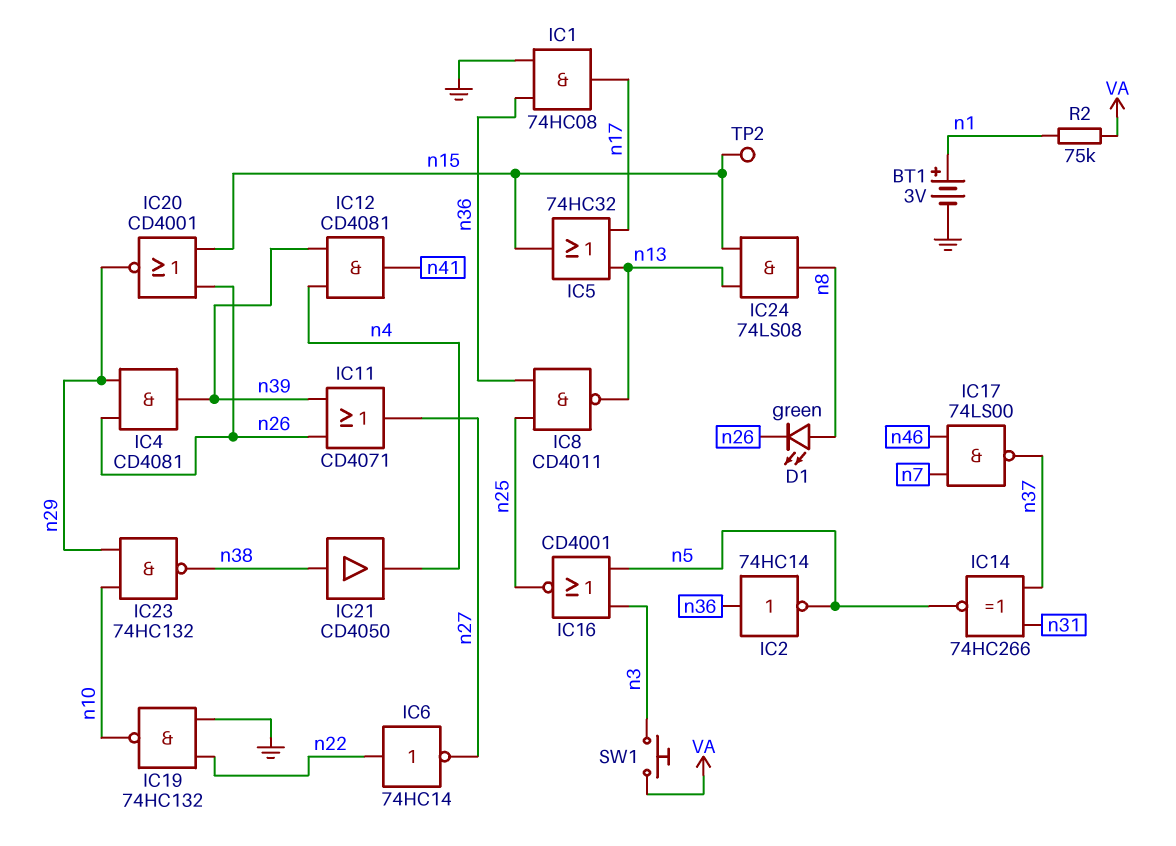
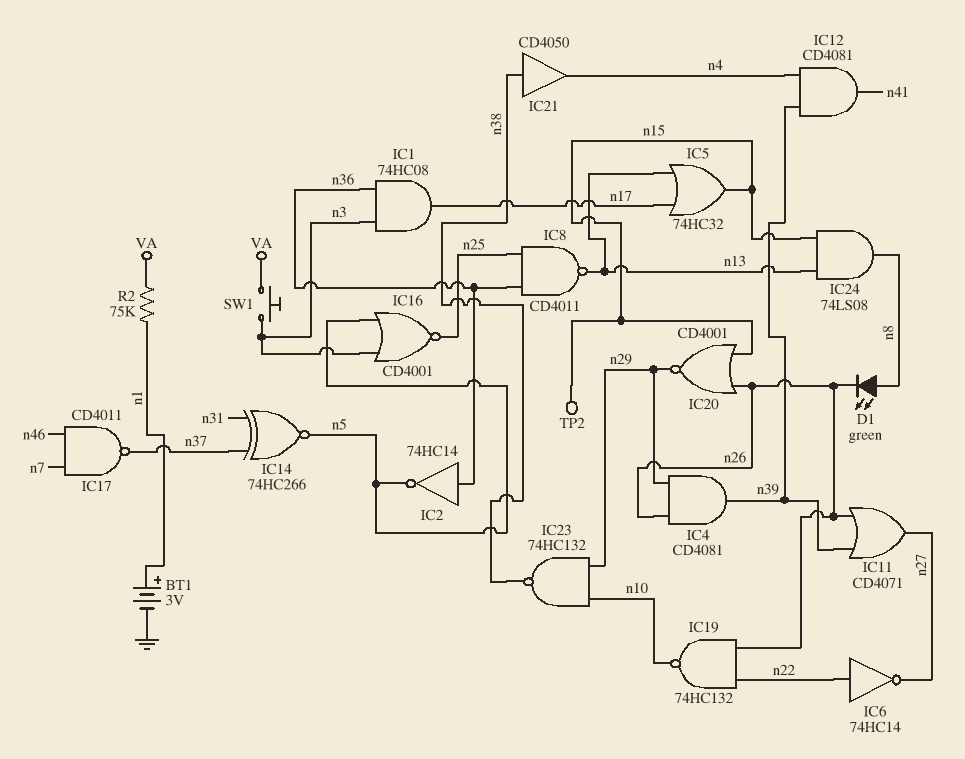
IC1: AND 74HC08 (in GND, in n36, out n17) -> AND 74HC08 (in n3, in n36, out n17)
IC17: NAND 74LS00 (in n7, in n46, out n37) -> NAND CD4011 (in n7, in n46, out n37)
IC19: NAND 74HC132 (in GND, in n22, out n10) -> NAND 74HC132 (in n22, in n26, out n10)

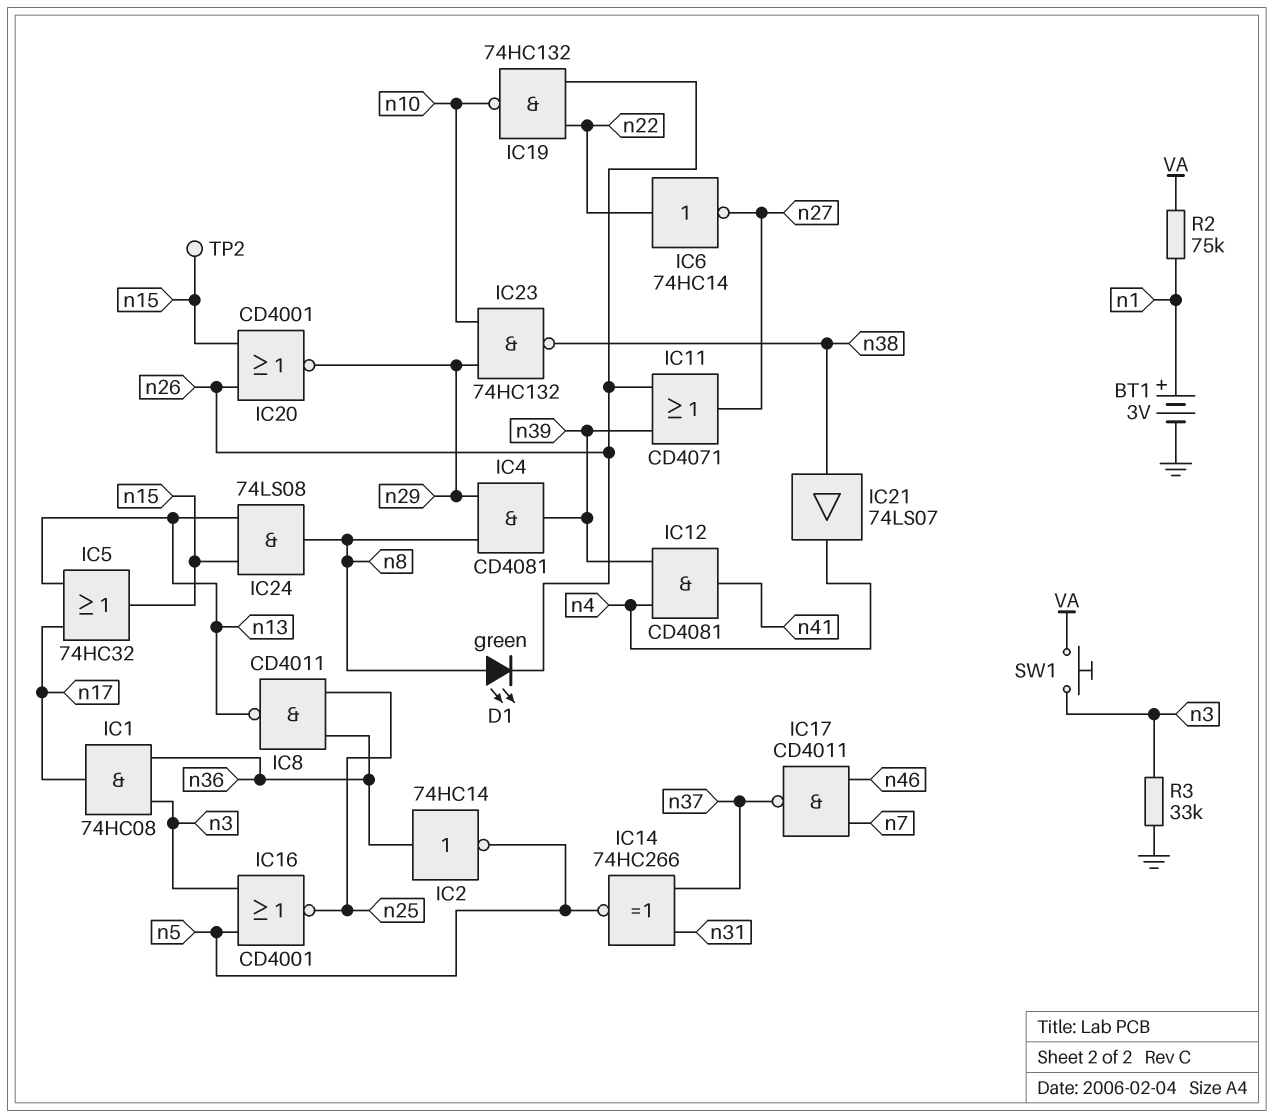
IC4: AND CD4081 (in n26, in n29, out n39) -> AND CD4081 (in n8, in n29, out n39)
IC21: buffer CD4050 (in n38, out n4) -> buffer 74LS07 (in n38, out n4)
R3: none -> 33k (GND, n3)

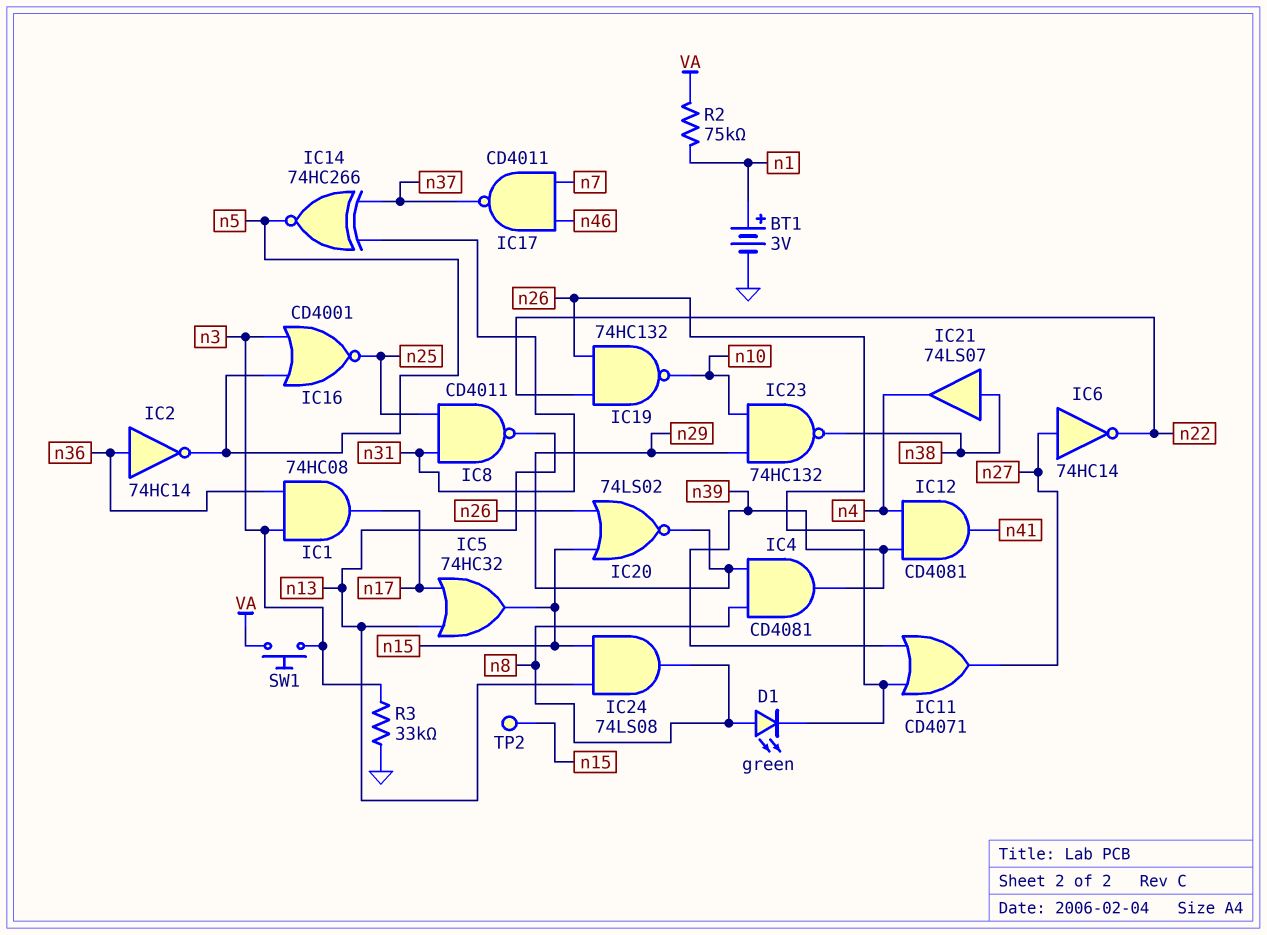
IC6: NOT 74HC14 (in n22, out n27) -> NOT 74HC14 (in n27, out n22)
IC8: NAND CD4011 (in n25, in n36, out n13) -> NAND CD4011 (in n25, in n31, out n13)
IC20: NOR CD4001 (in n15, in n26, out n29) -> NOR 74LS02 (in n15, in n26, out n29)

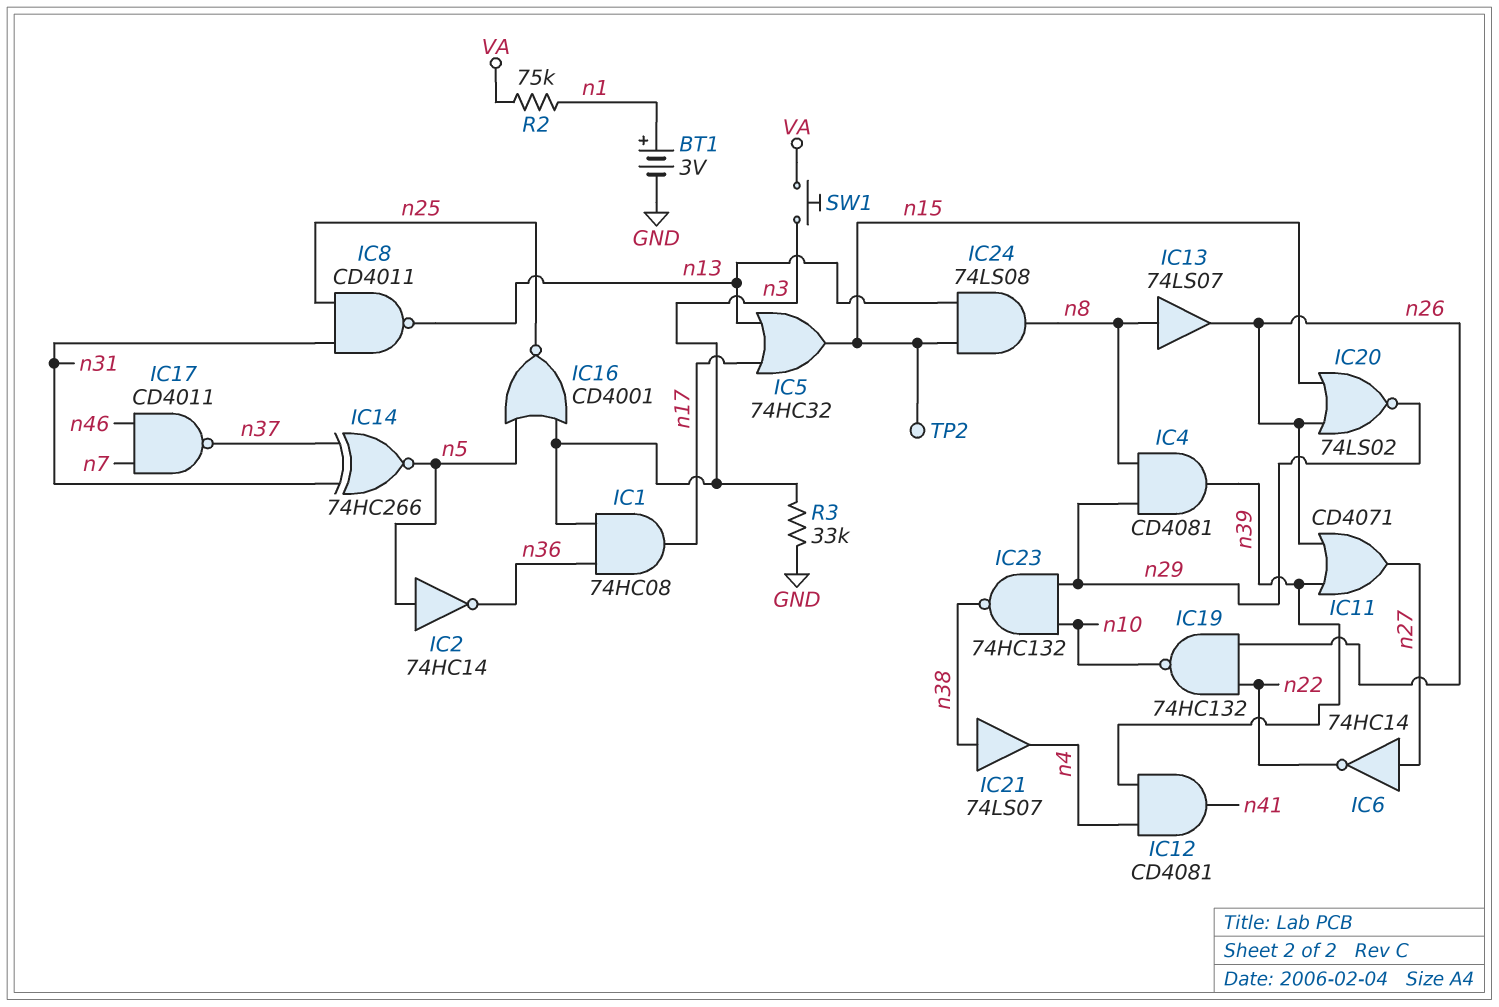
D1: LED green (A n8, K n26) -> none
IC2: NOT 74HC14 (in n36, out n5) -> NOT 74HC14 (in n5, out n36)
IC13: none -> buffer 74LS07 (in n8, out n26)

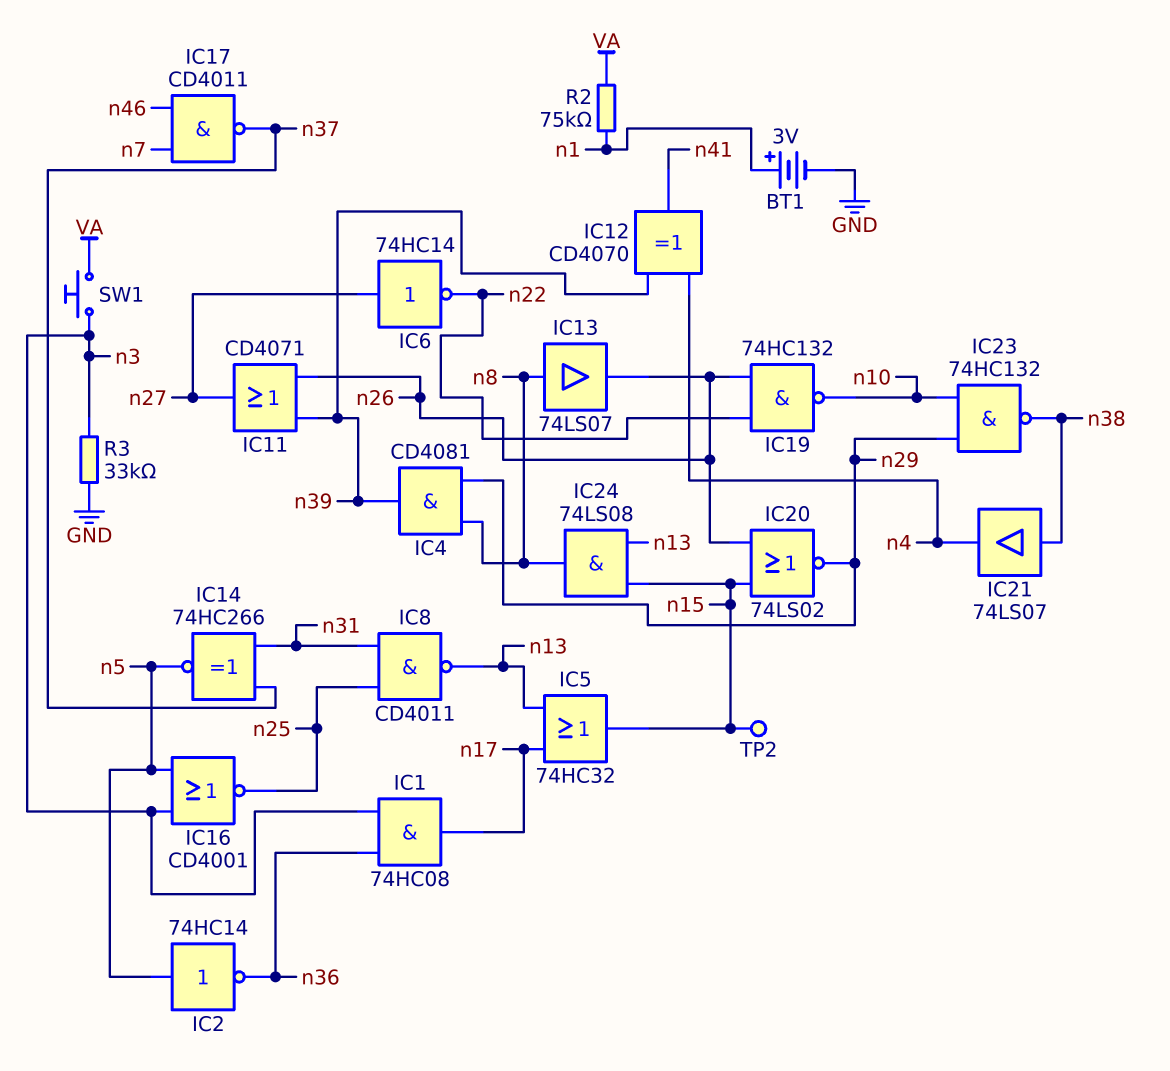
IC12: AND CD4081 (in n4, in n39, out n41) -> XOR CD4070 (in n4, in n39, out n41)

